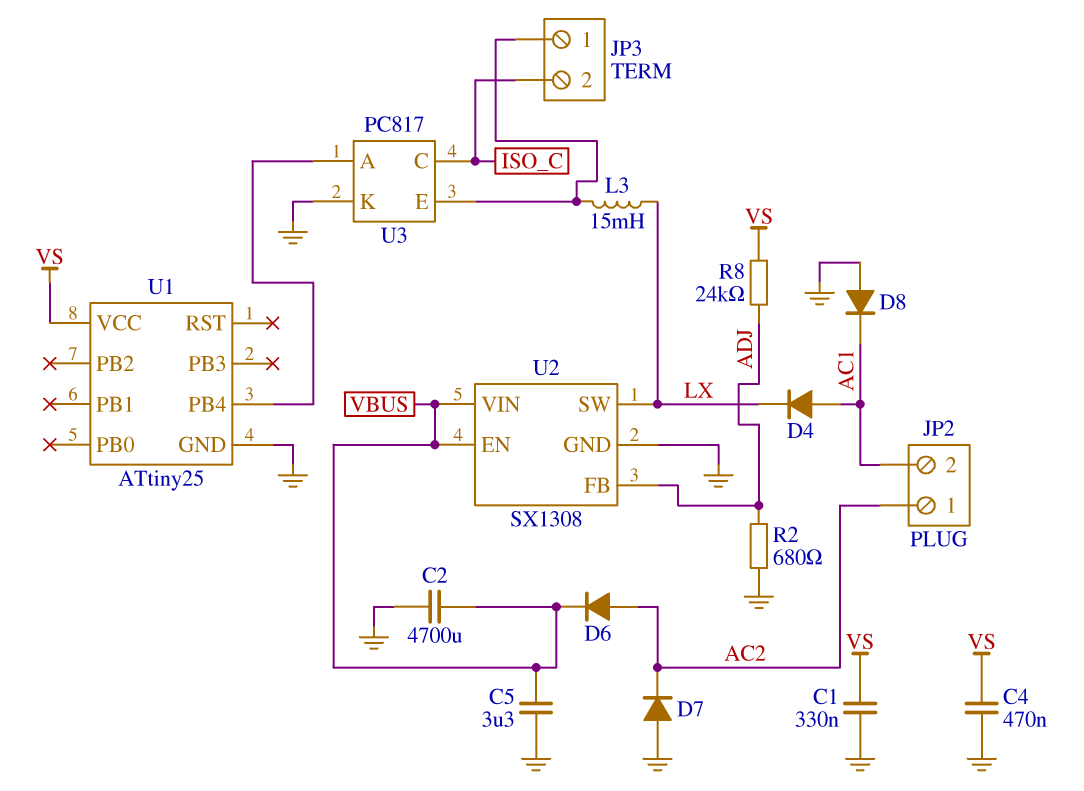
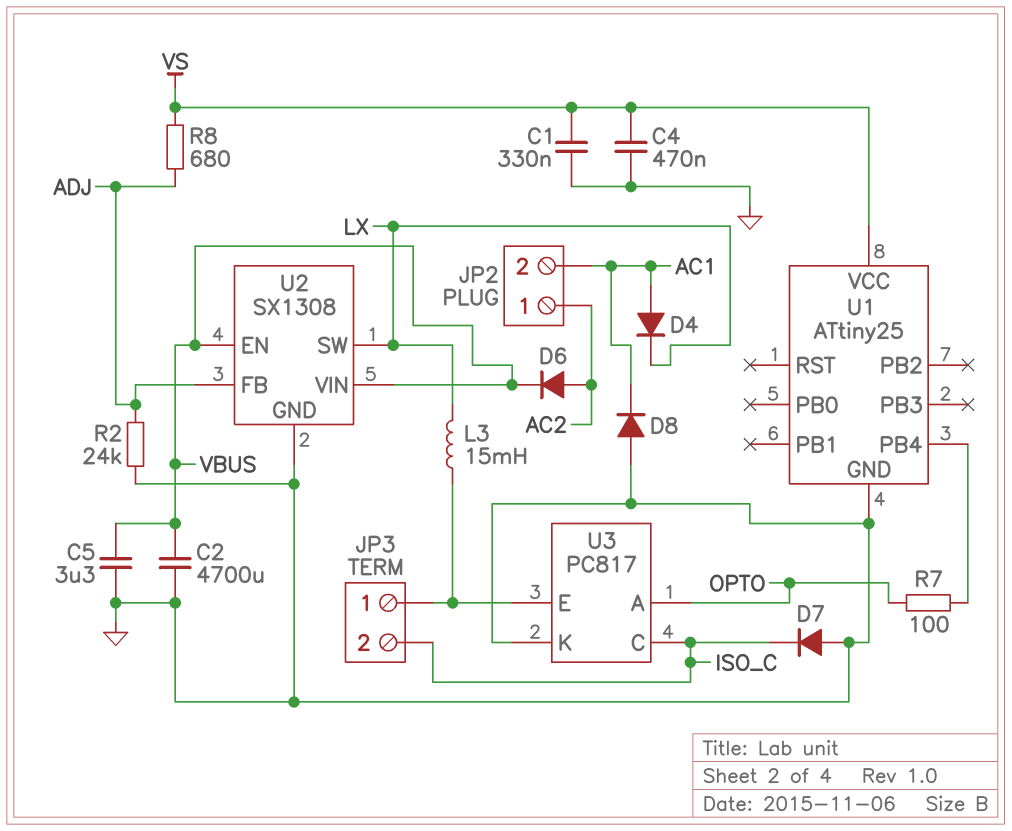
D7: diode (A GND, K AC2) -> diode (A GND, K ISO_C)
R2: 680 (ADJ, GND) -> 24k (ADJ, GND)
R7: none -> 100 (OPTO, U1/PB4)
R8: 24k (ADJ, VS) -> 680 (ADJ, VS)
U3 pin A: U1/PB4 -> OPTO

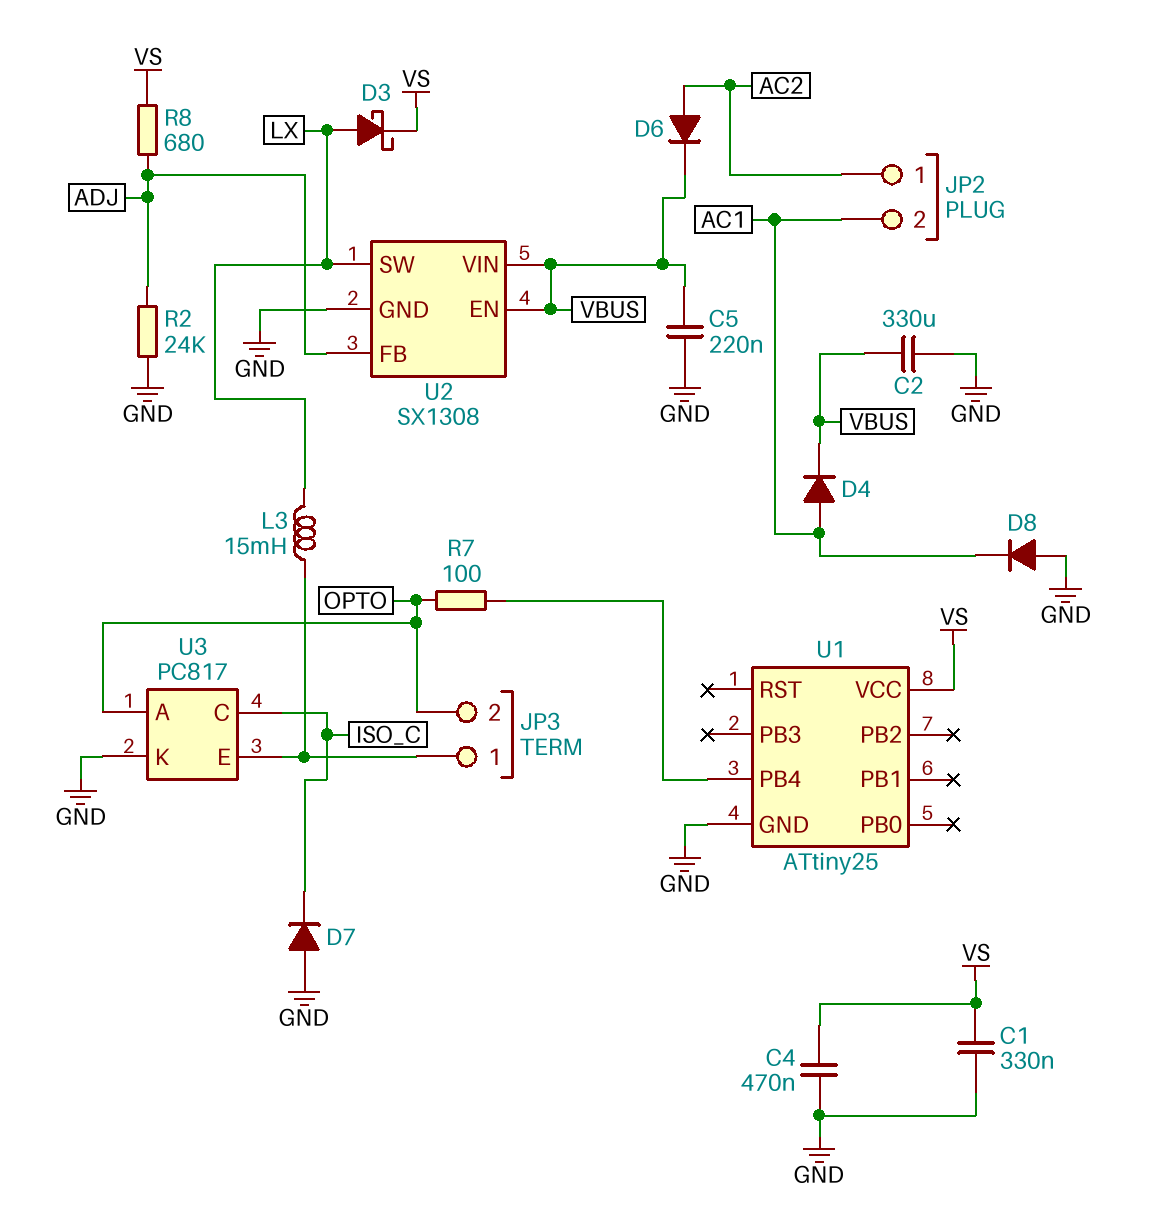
C2: 4700uF (GND, VBUS) -> 330uF (GND, VBUS)
C5: 3.3uF (GND, VBUS) -> 220nF (GND, VBUS)
D3: none -> schottky (A LX, K VS)
D4: diode (A AC1, K LX) -> diode (A AC1, K VBUS)
JP3 pin 2: ISO_C -> OPTO

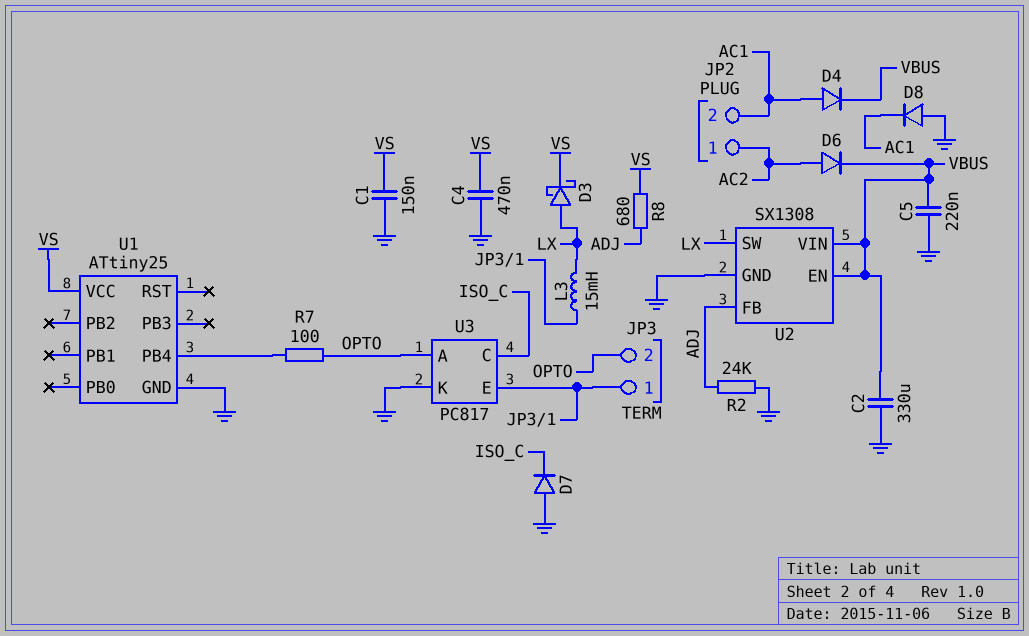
C1: 330nF (GND, VS) -> 150nF (GND, VS)

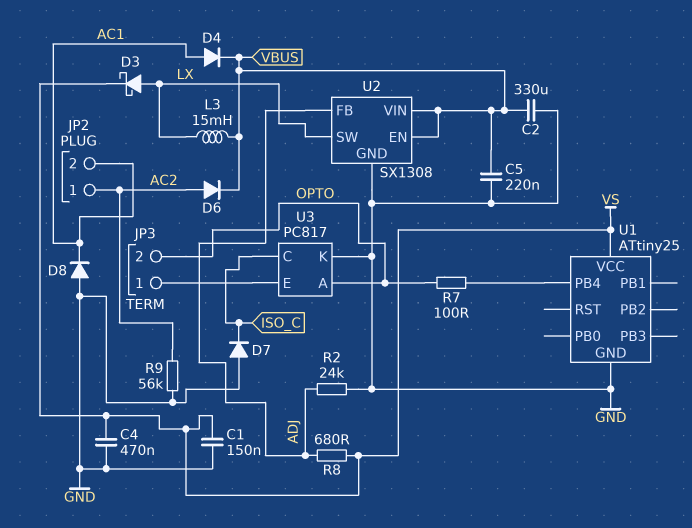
L3: 15mH (JP3/1, LX) -> 15mH (LX, VBUS)
R9: none -> 56k (AC2, GND)

